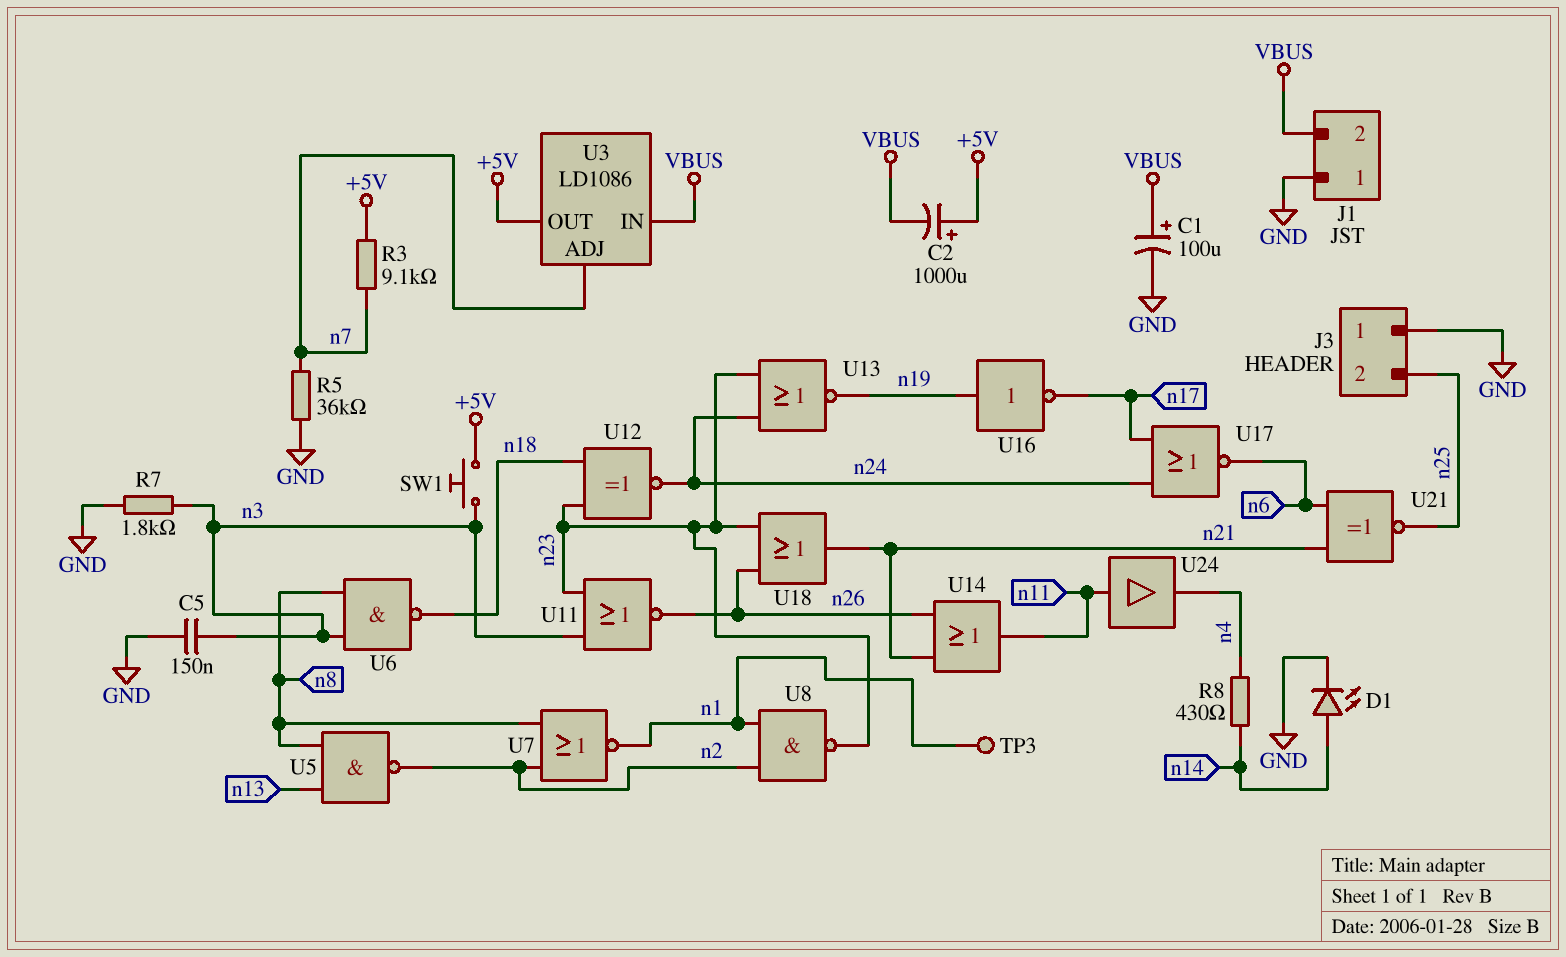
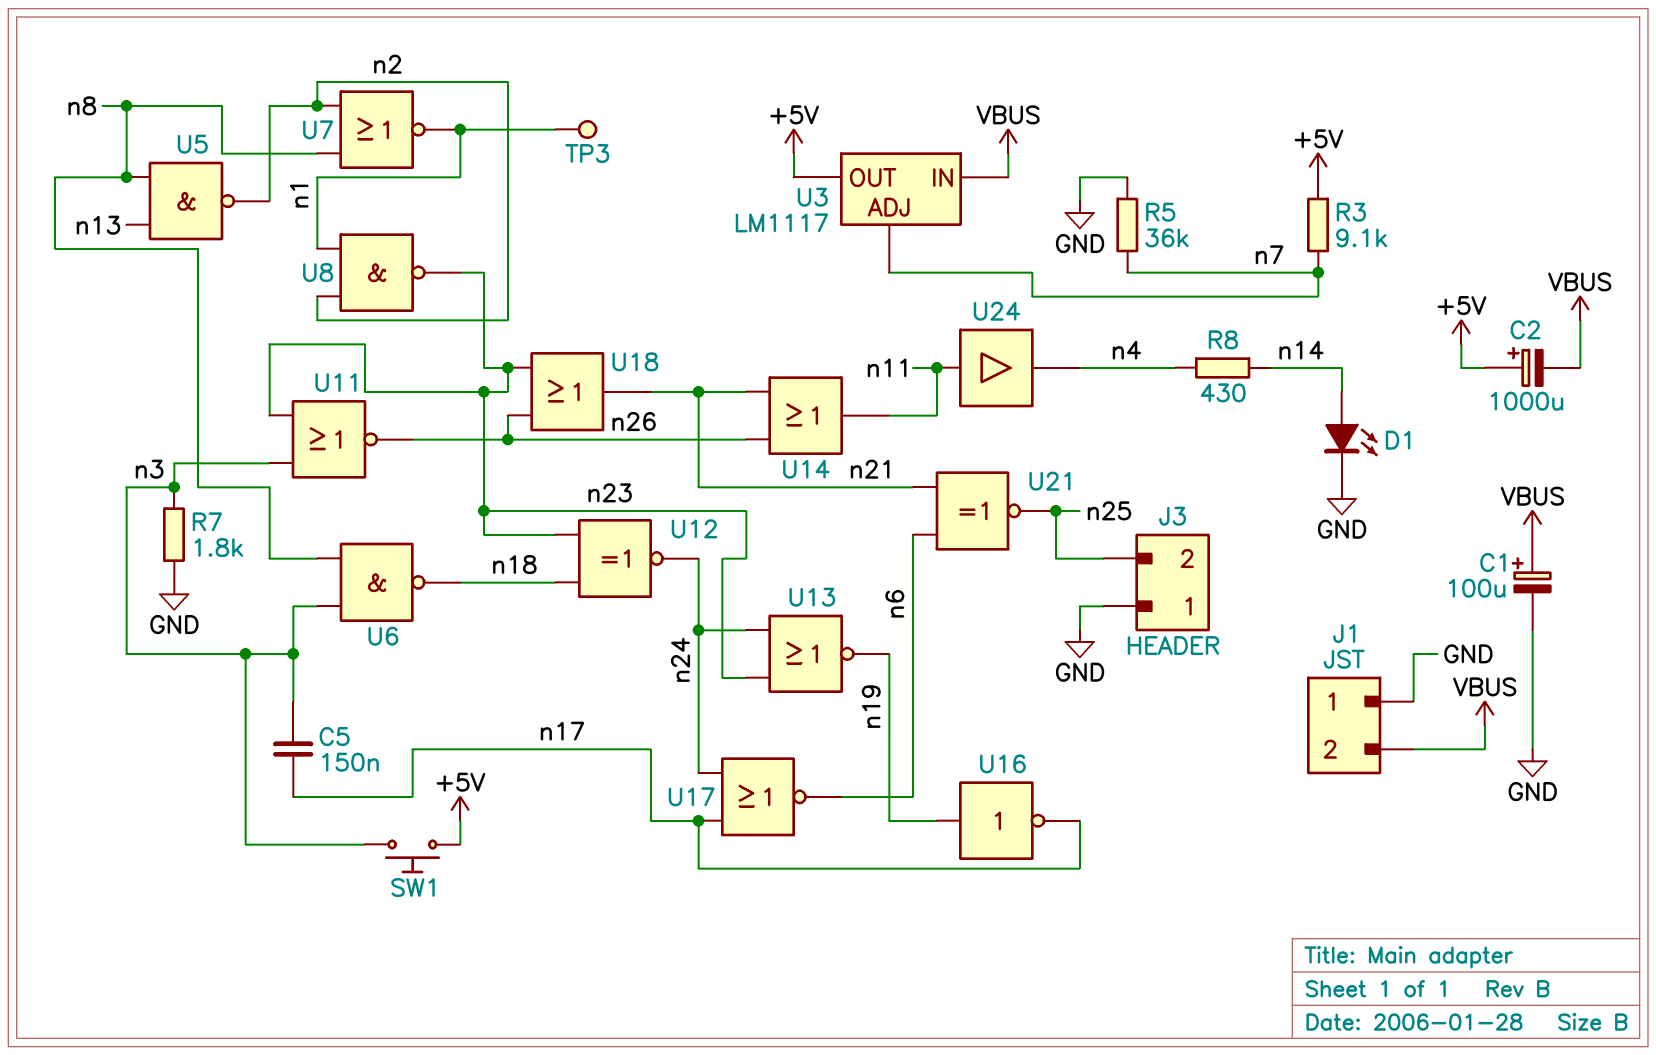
C5: 150nF (GND, n3) -> 150nF (n3, n17)
U3: LD1086 -> LM1117

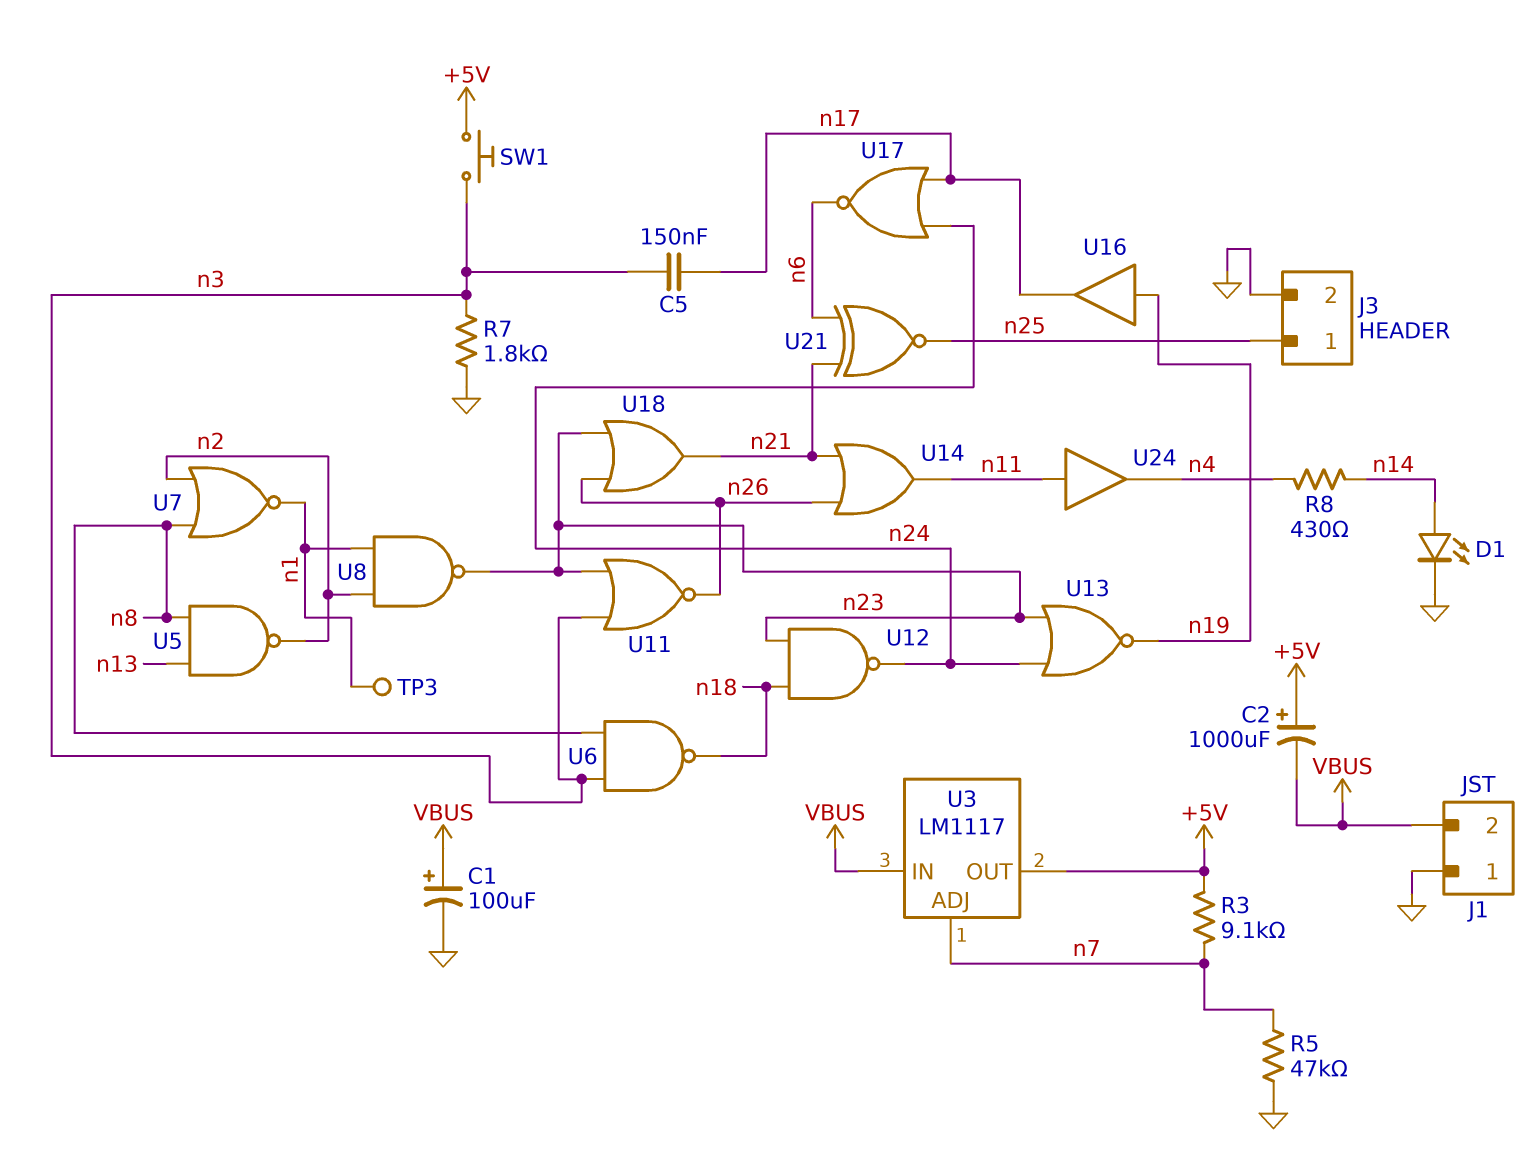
J3 pin 1: GND -> n25
J3 pin 2: n25 -> GND
R5: 36k (GND, n7) -> 47k (GND, n7)
U12: XNOR (in n18, in n23, out n24) -> NAND (in n18, in n23, out n24)
U16: NOT (in n19, out n17) -> buffer (in n19, out n17)

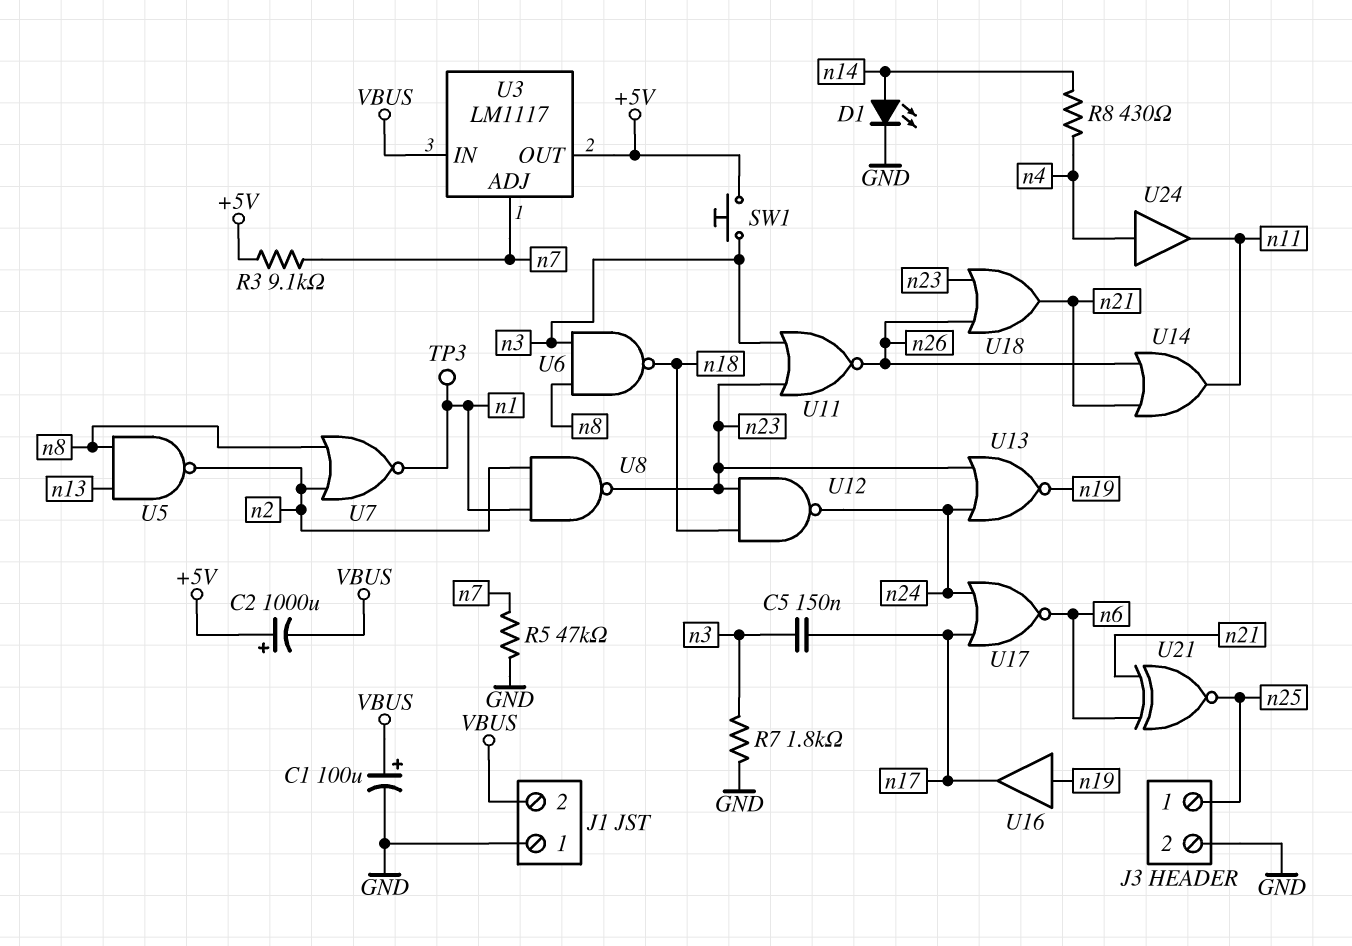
U24: buffer (in n11, out n4) -> buffer (in n4, out n11)

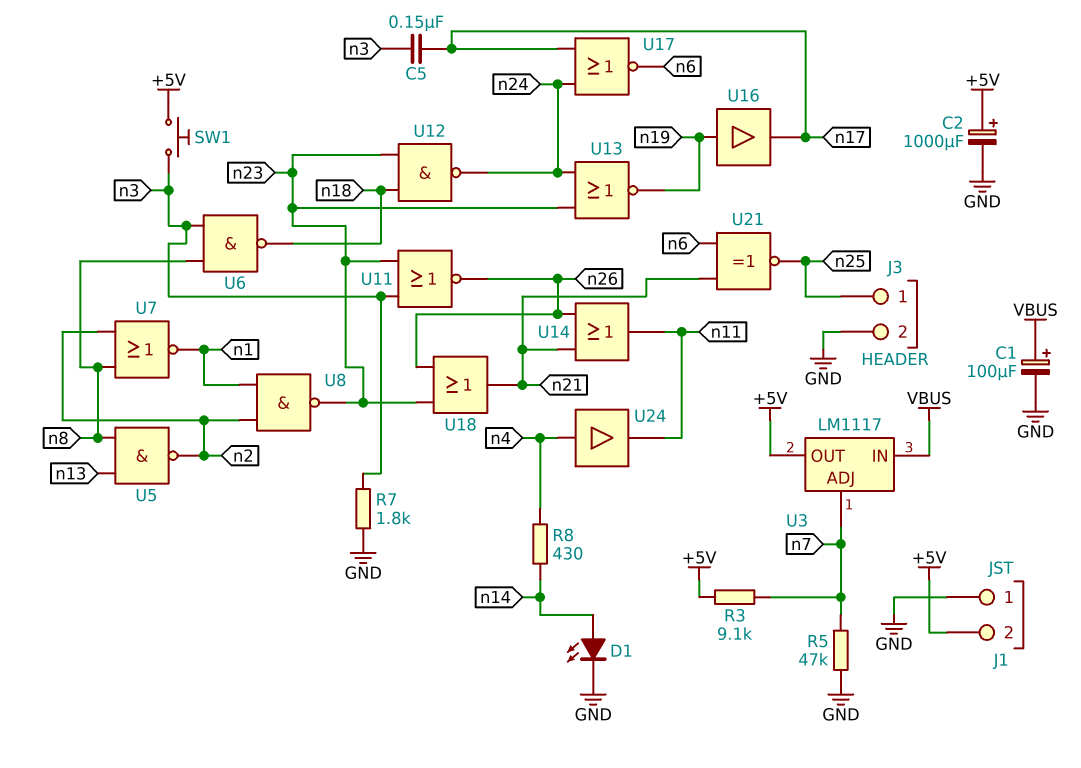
C2: 1000uF (plus +5V, minus VBUS) -> 1000uF (plus +5V, minus GND)
J1 pin 2: VBUS -> +5V
TP3: test point (n1) -> none

